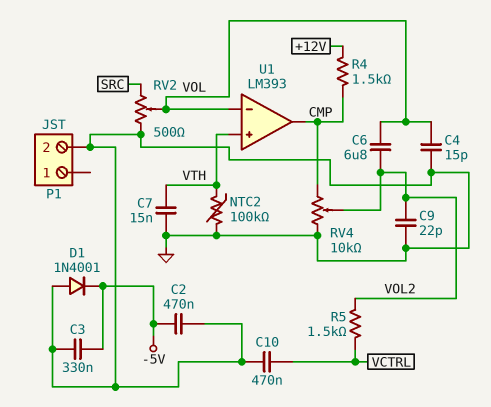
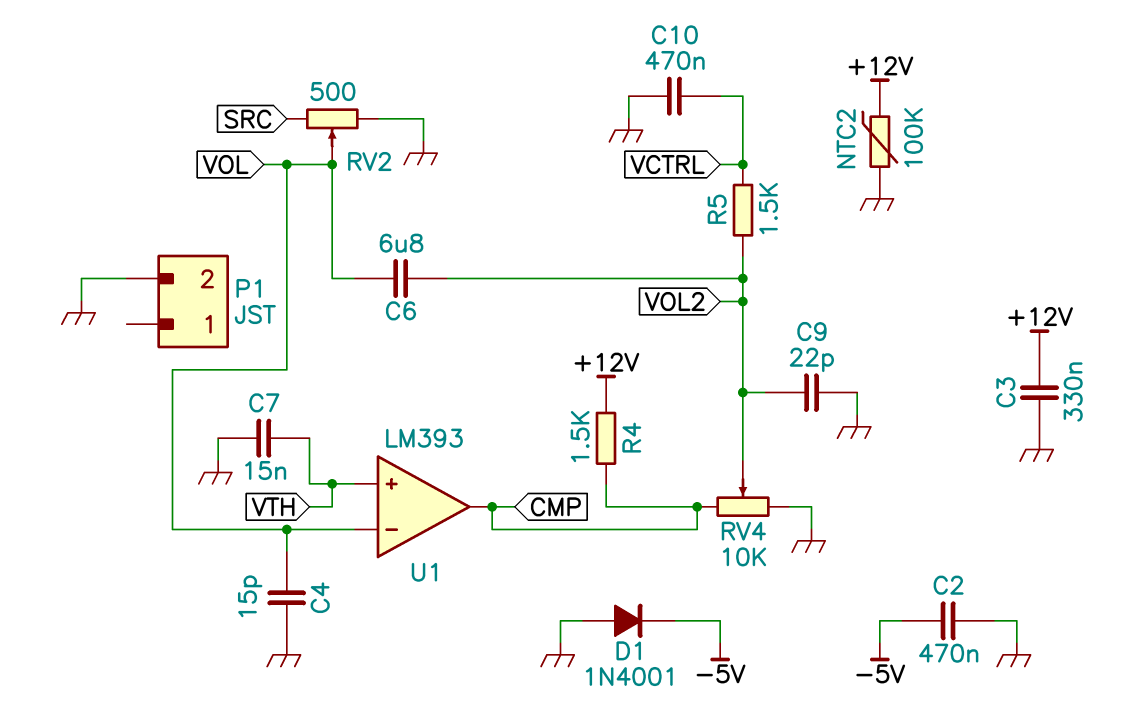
C3: 330nF (-5V, GND) -> 330nF (+12V, GND)
NTC2: 100k (GND, VTH) -> 100k (+12V, GND)

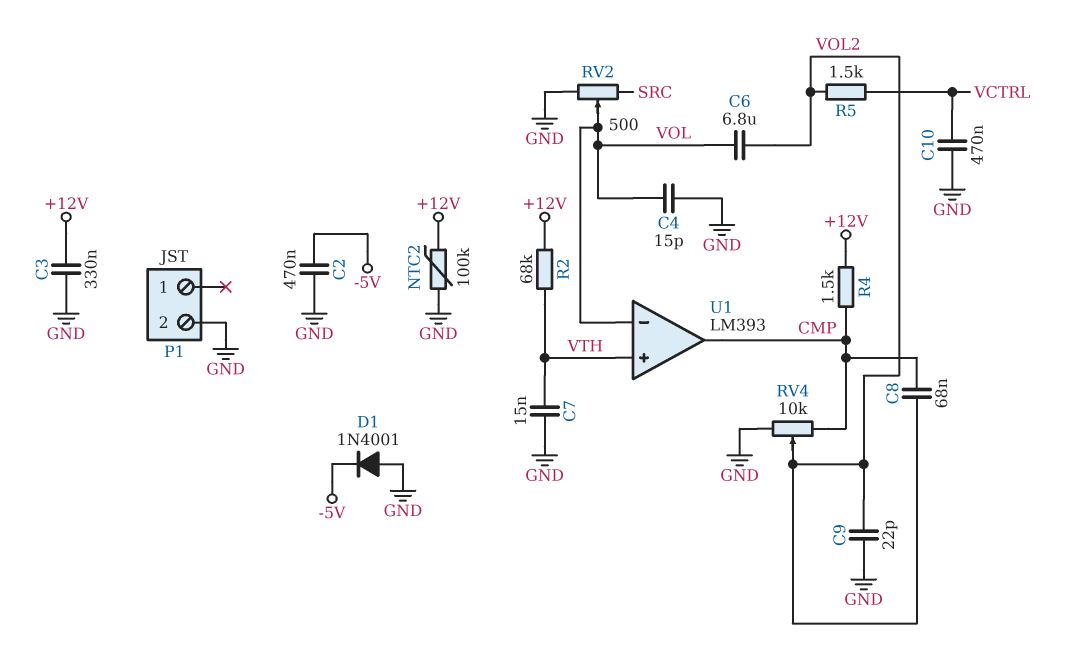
C8: none -> 68nF (CMP, VOL2)
R2: none -> 68k (+12V, VTH)

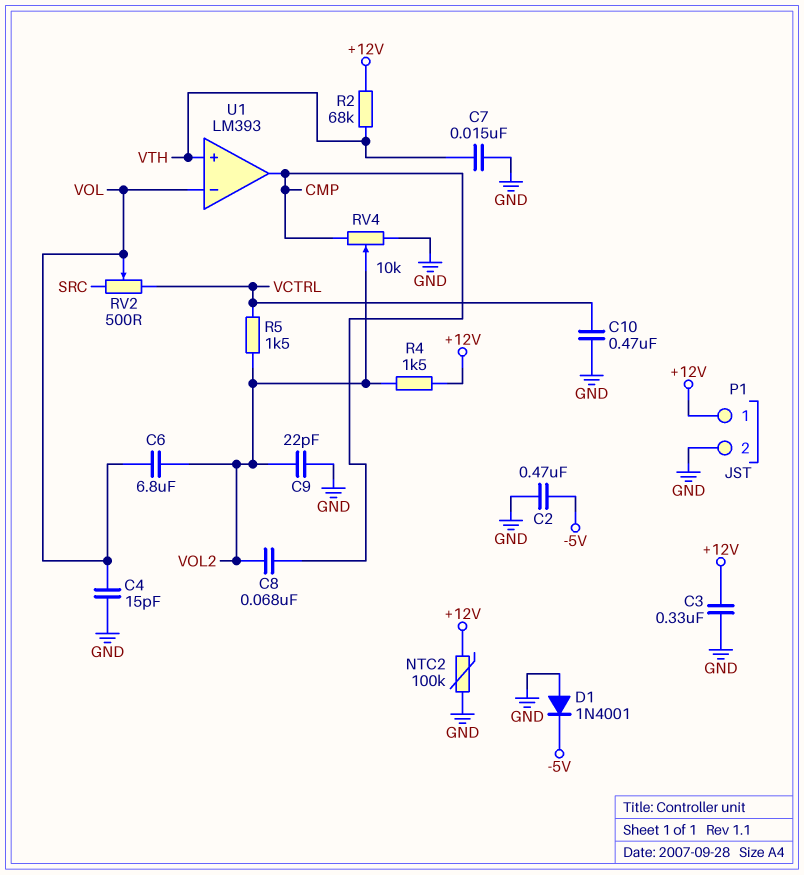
P1 pin 1: none -> +12V
R4: 1.5k (+12V, CMP) -> 1.5k (+12V, VOL2)
RV2: 500 (GND, SRC, wiper VOL) -> 500 (SRC, VCTRL, wiper VOL)

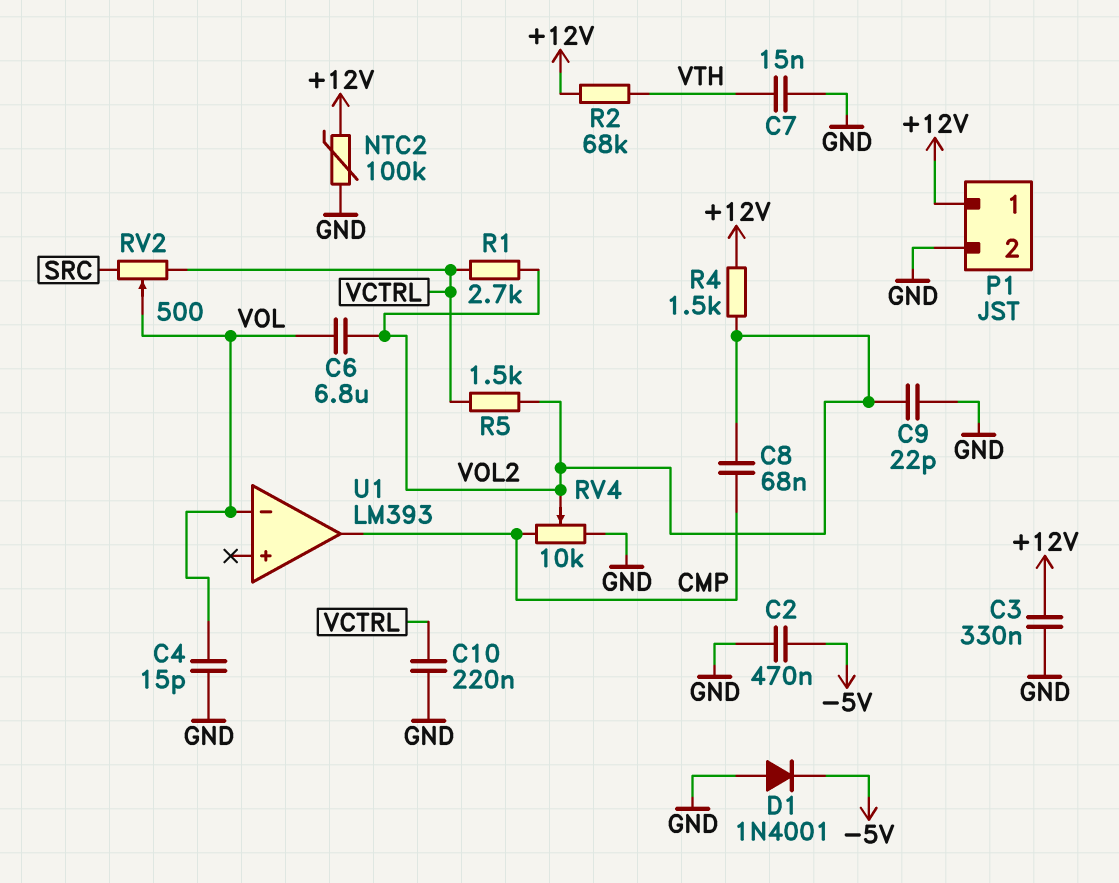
C10: 470nF (GND, VCTRL) -> 220nF (GND, VCTRL)
R1: none -> 2.7k (VCTRL, VOL2)
U1 pin in+: VTH -> none

